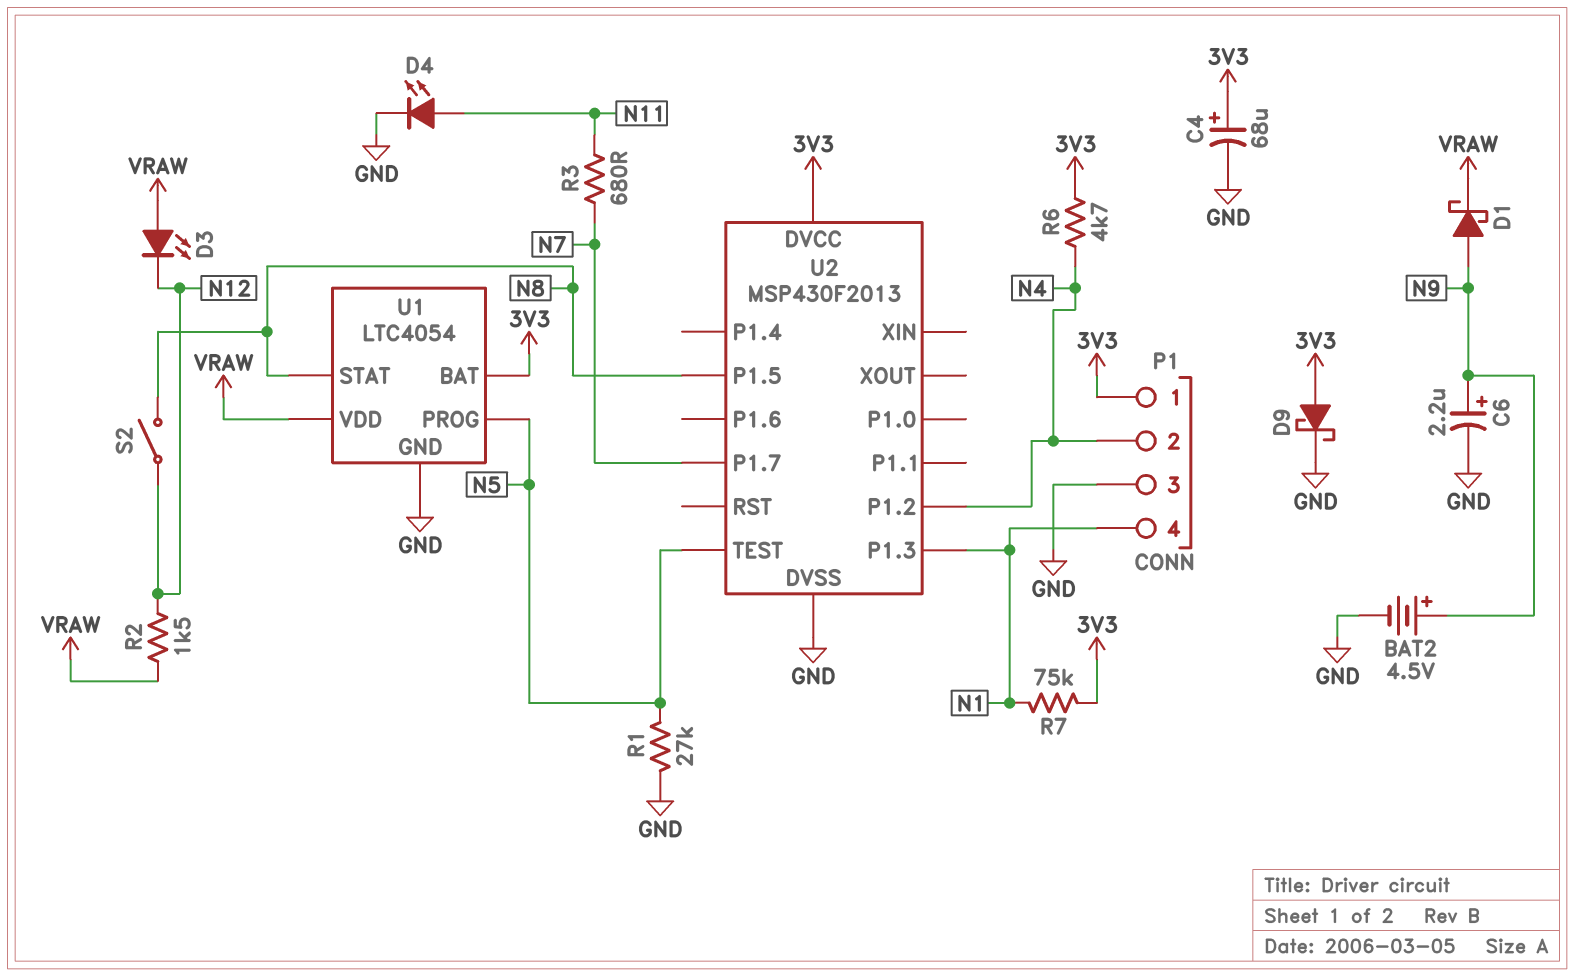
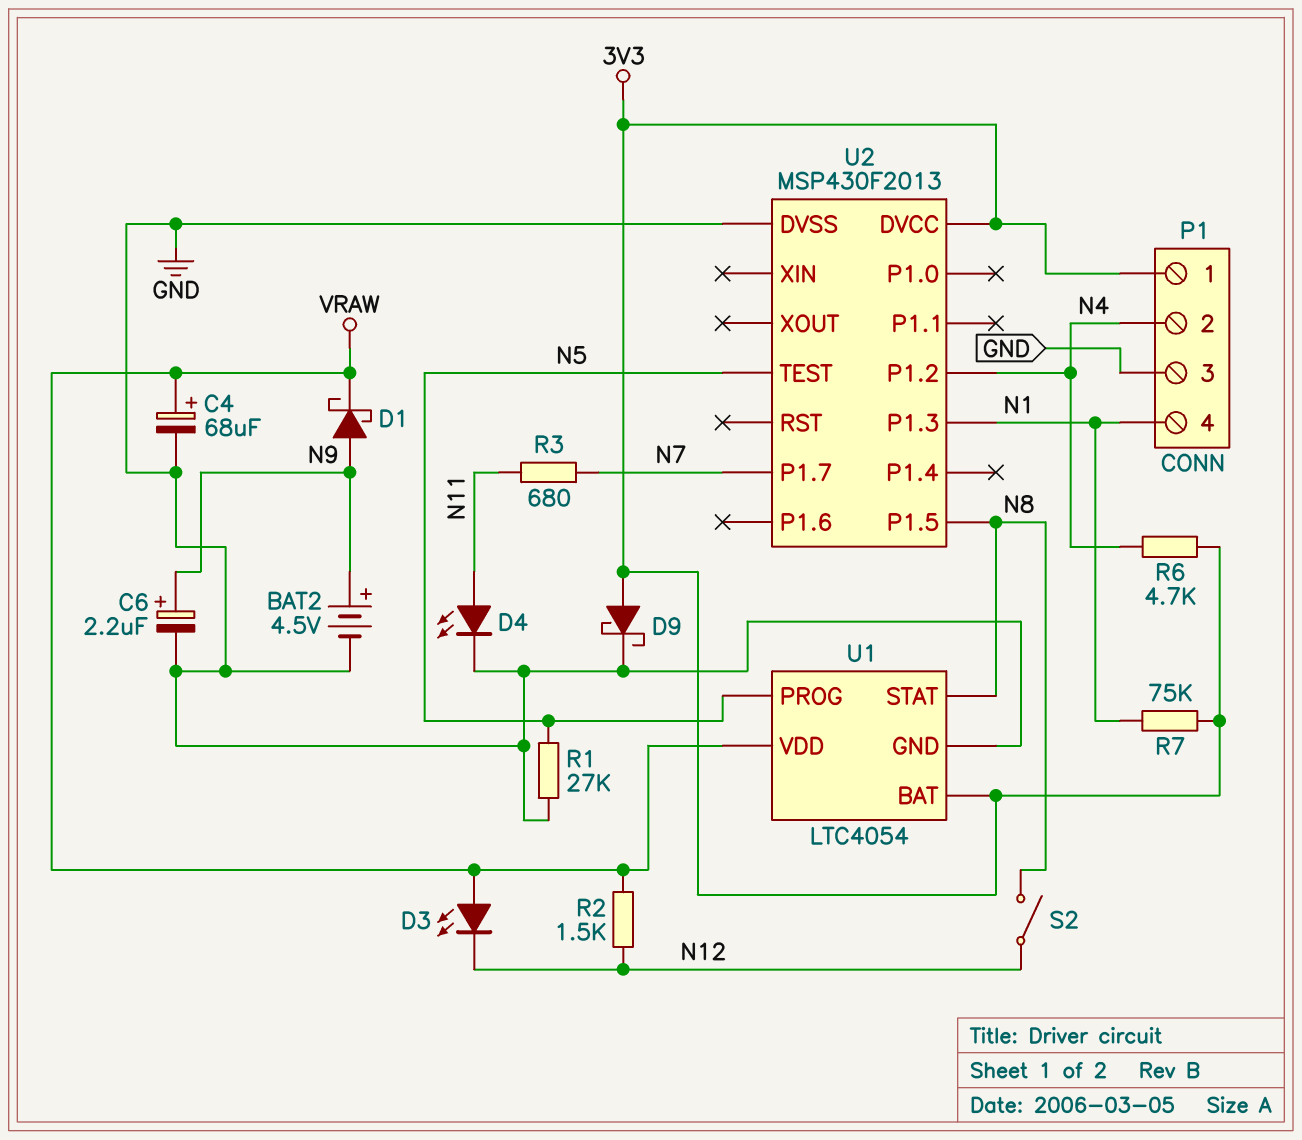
C4: 68uF (plus 3V3, minus GND) -> 68uF (plus VRAW, minus GND)

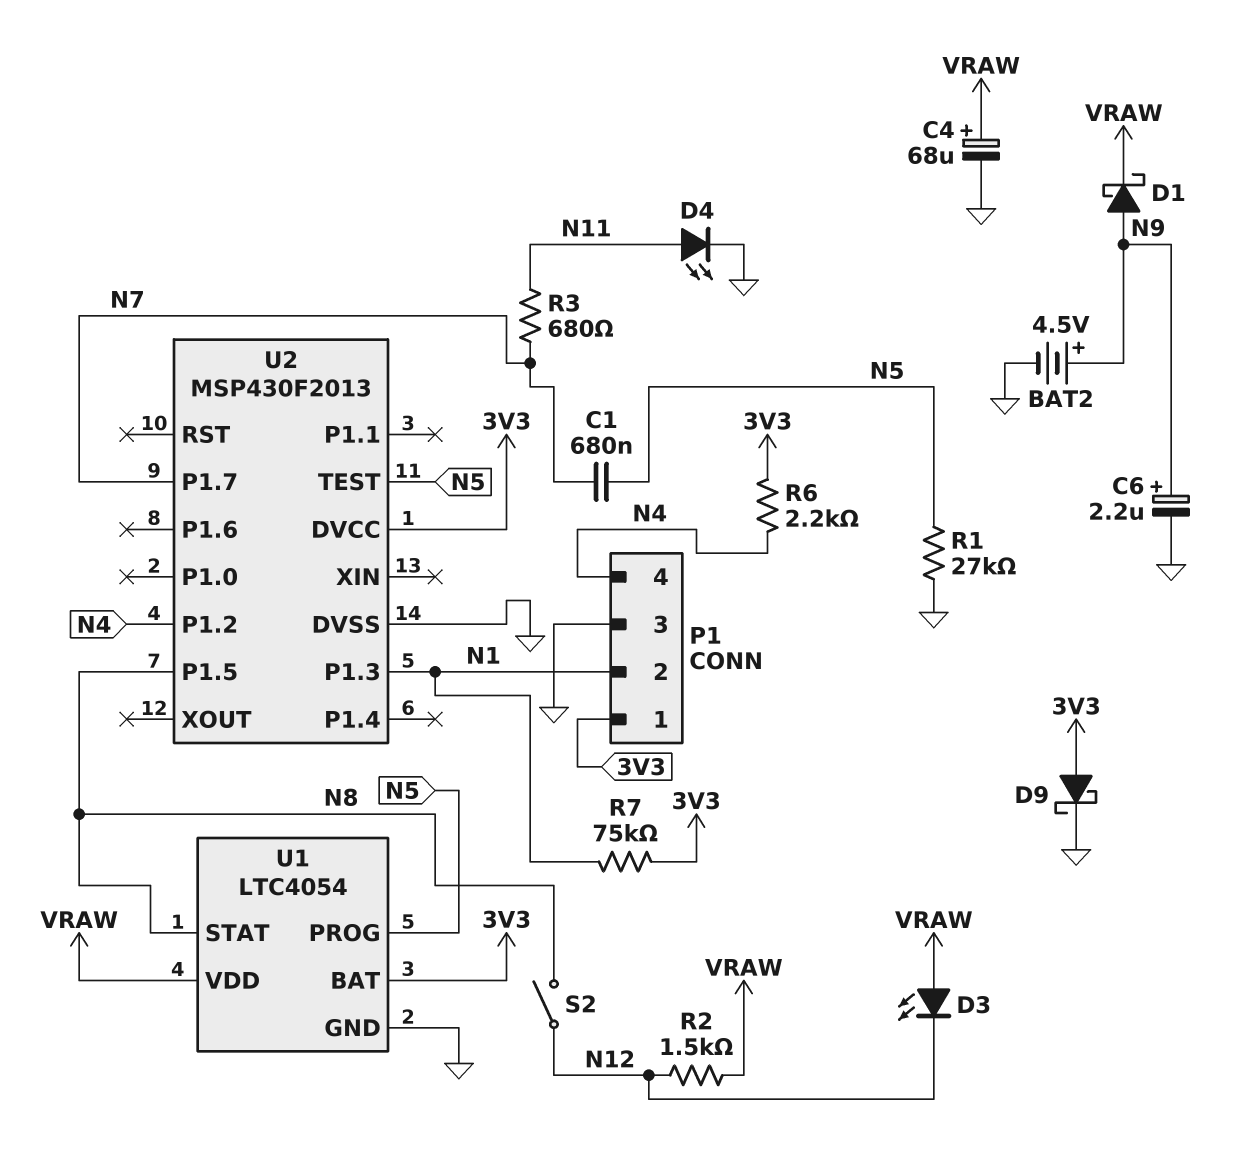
C1: none -> 680nF (N5, N7)
P1 pin 2: N4 -> N1
P1 pin 4: N1 -> N4
R6: 4.7k (3V3, N4) -> 2.2k (3V3, N4)

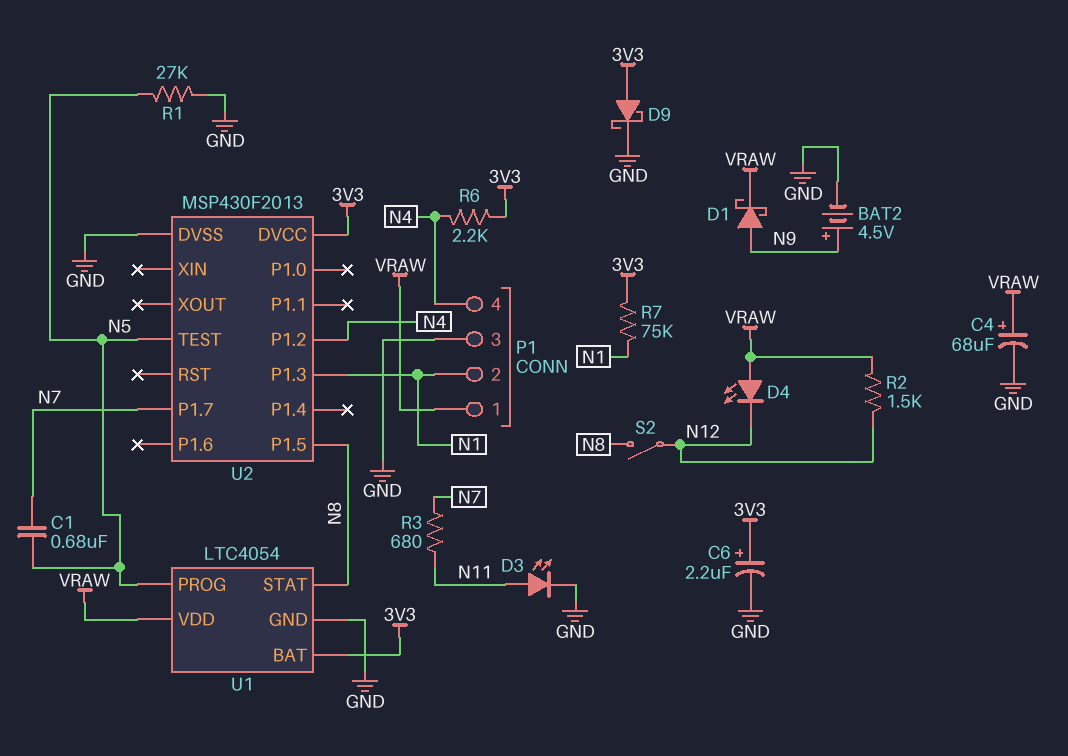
C6: 2.2uF (plus N9, minus GND) -> 2.2uF (plus 3V3, minus GND)
D3: LED (A VRAW, K N12) -> LED (A N11, K GND)
D4: LED (A N11, K GND) -> LED (A VRAW, K N12)
P1 pin 1: 3V3 -> VRAW

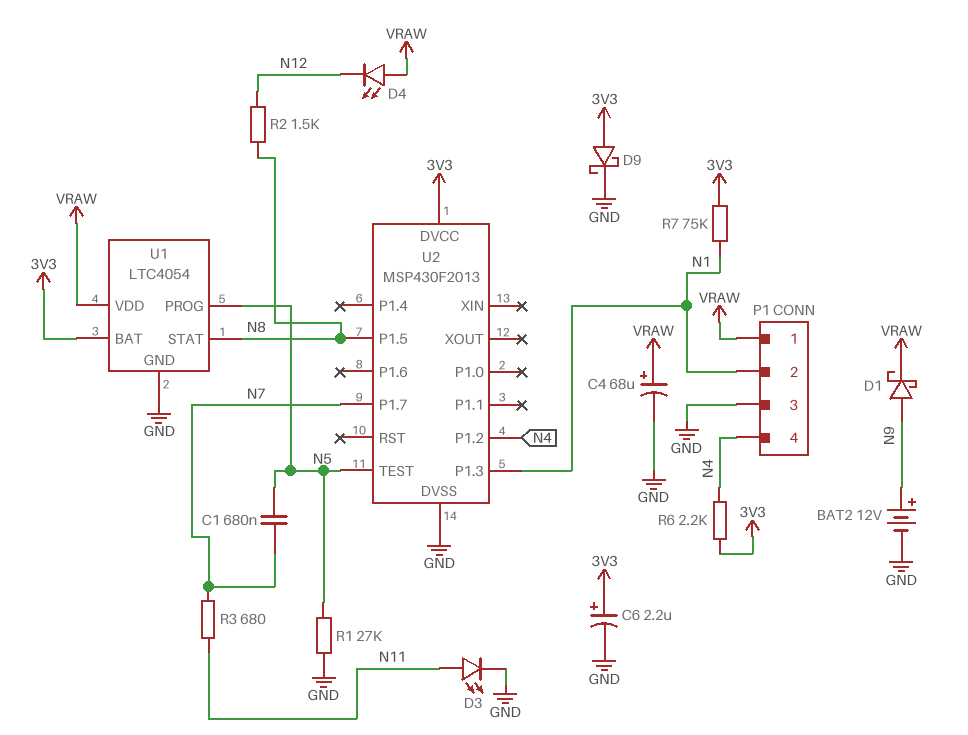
BAT2: 4.5V (plus N9, minus GND) -> 12V (plus N9, minus GND)
R2: 1.5k (N12, VRAW) -> 1.5k (N8, N12)
S2: switch (N8, N12) -> none

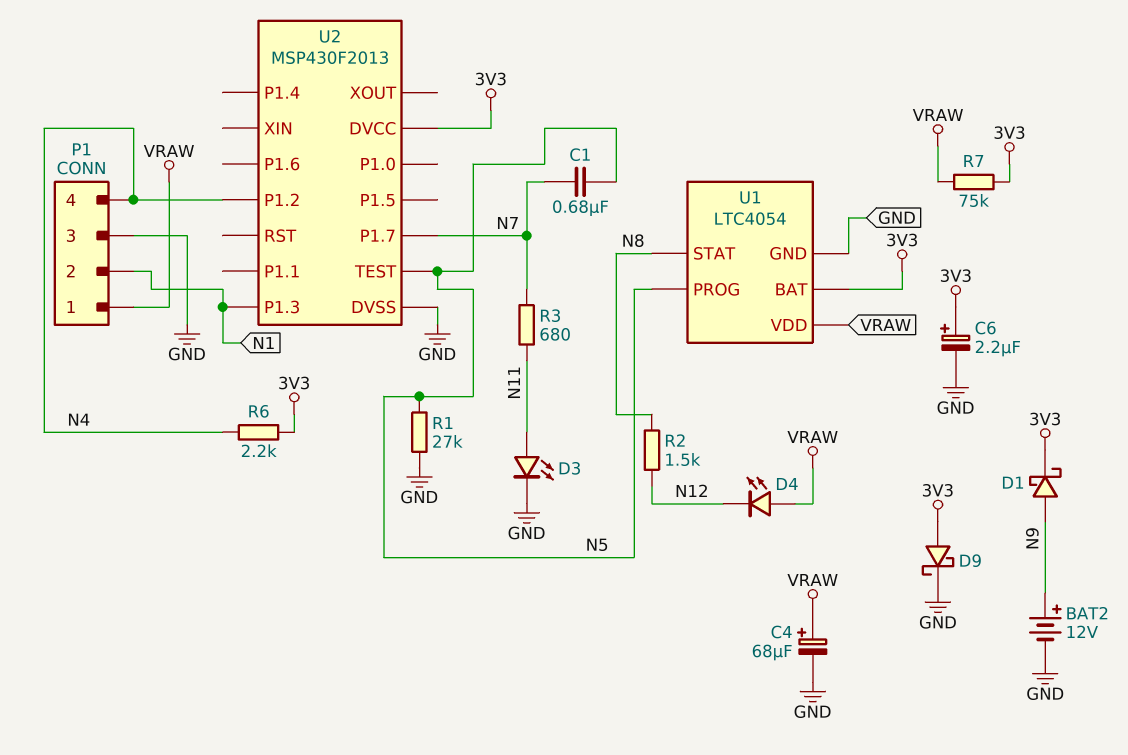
D1: schottky (A N9, K VRAW) -> schottky (A N9, K 3V3)
R7: 75k (3V3, N1) -> 75k (3V3, VRAW)
U2 pin P1.5: N8 -> none

